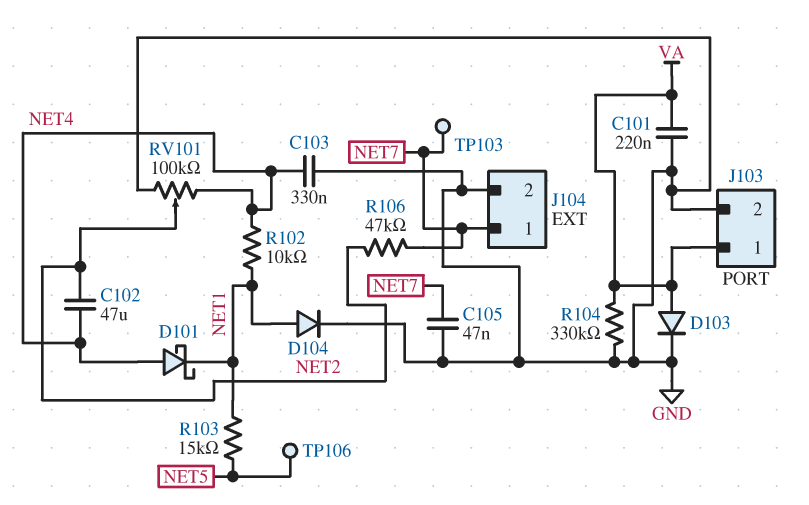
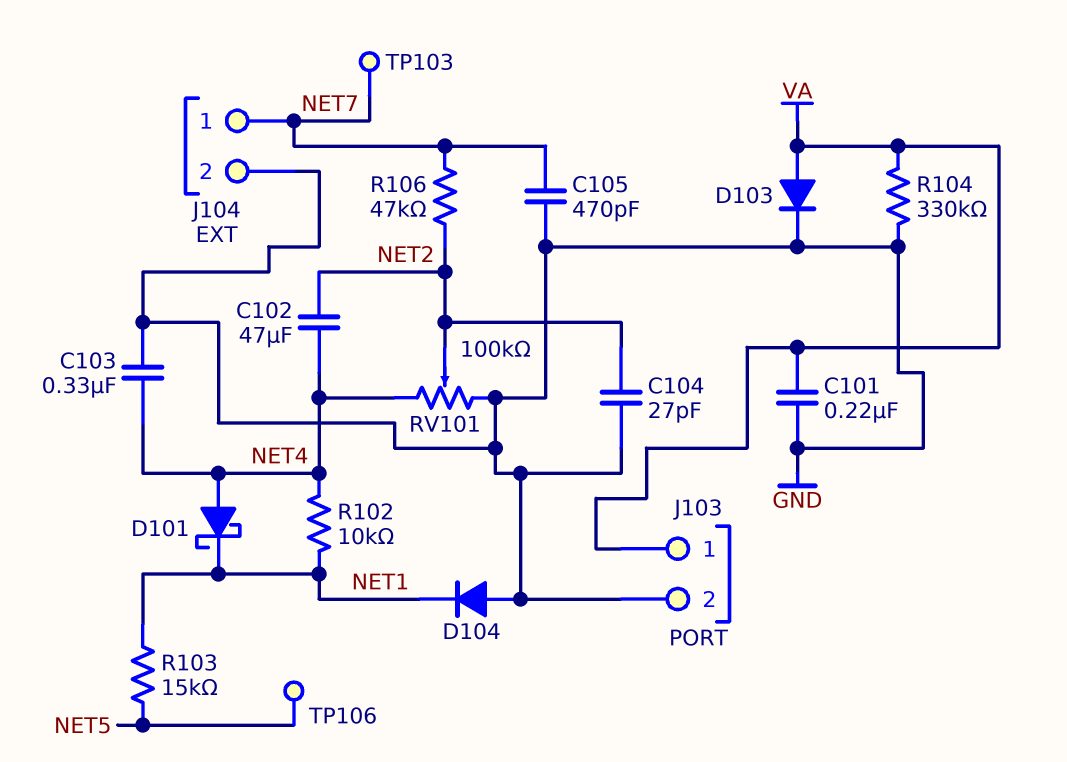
C104: none -> 27pF (GND, NET2)
C105: 47nF (GND, NET7) -> 470pF (GND, NET7)
D104: diode (A NET1, K GND) -> diode (A GND, K NET1)

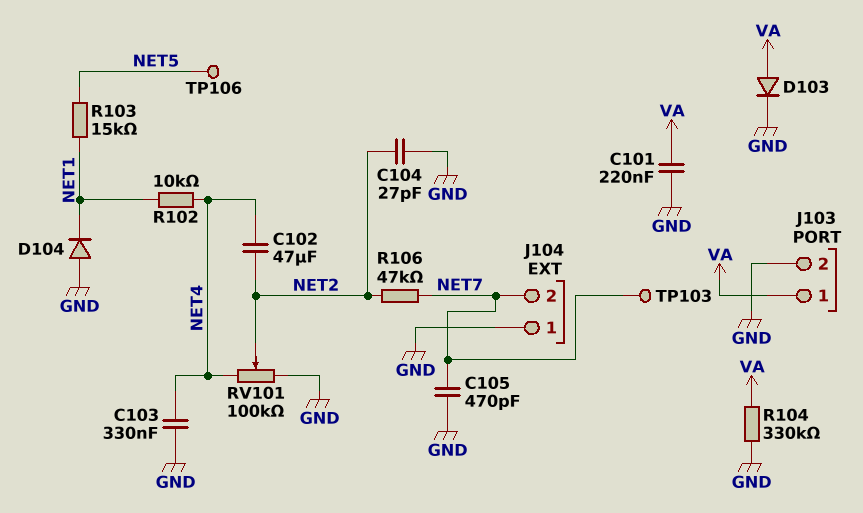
D101: schottky (A NET4, K NET1) -> none
J104 pin 1: NET7 -> GND
J104 pin 2: GND -> NET7

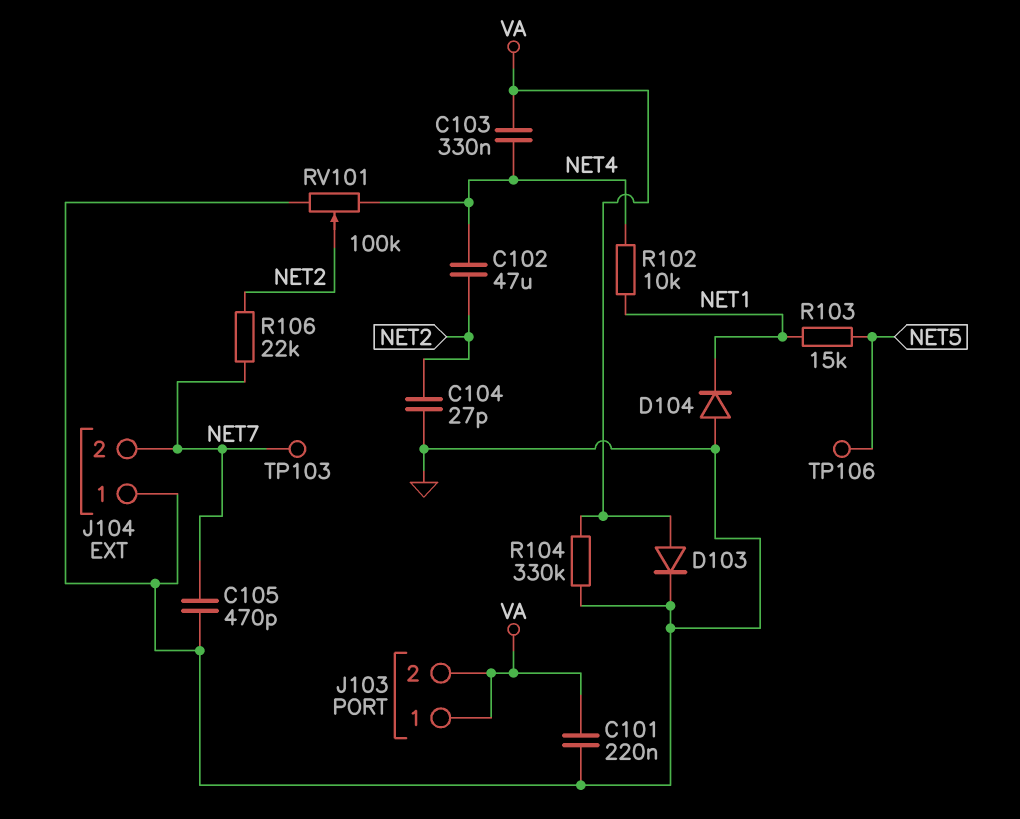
C103: 330nF (GND, NET4) -> 330nF (NET4, VA)
J103 pin 2: GND -> VA
R106: 47k (NET2, NET7) -> 22k (NET2, NET7)

